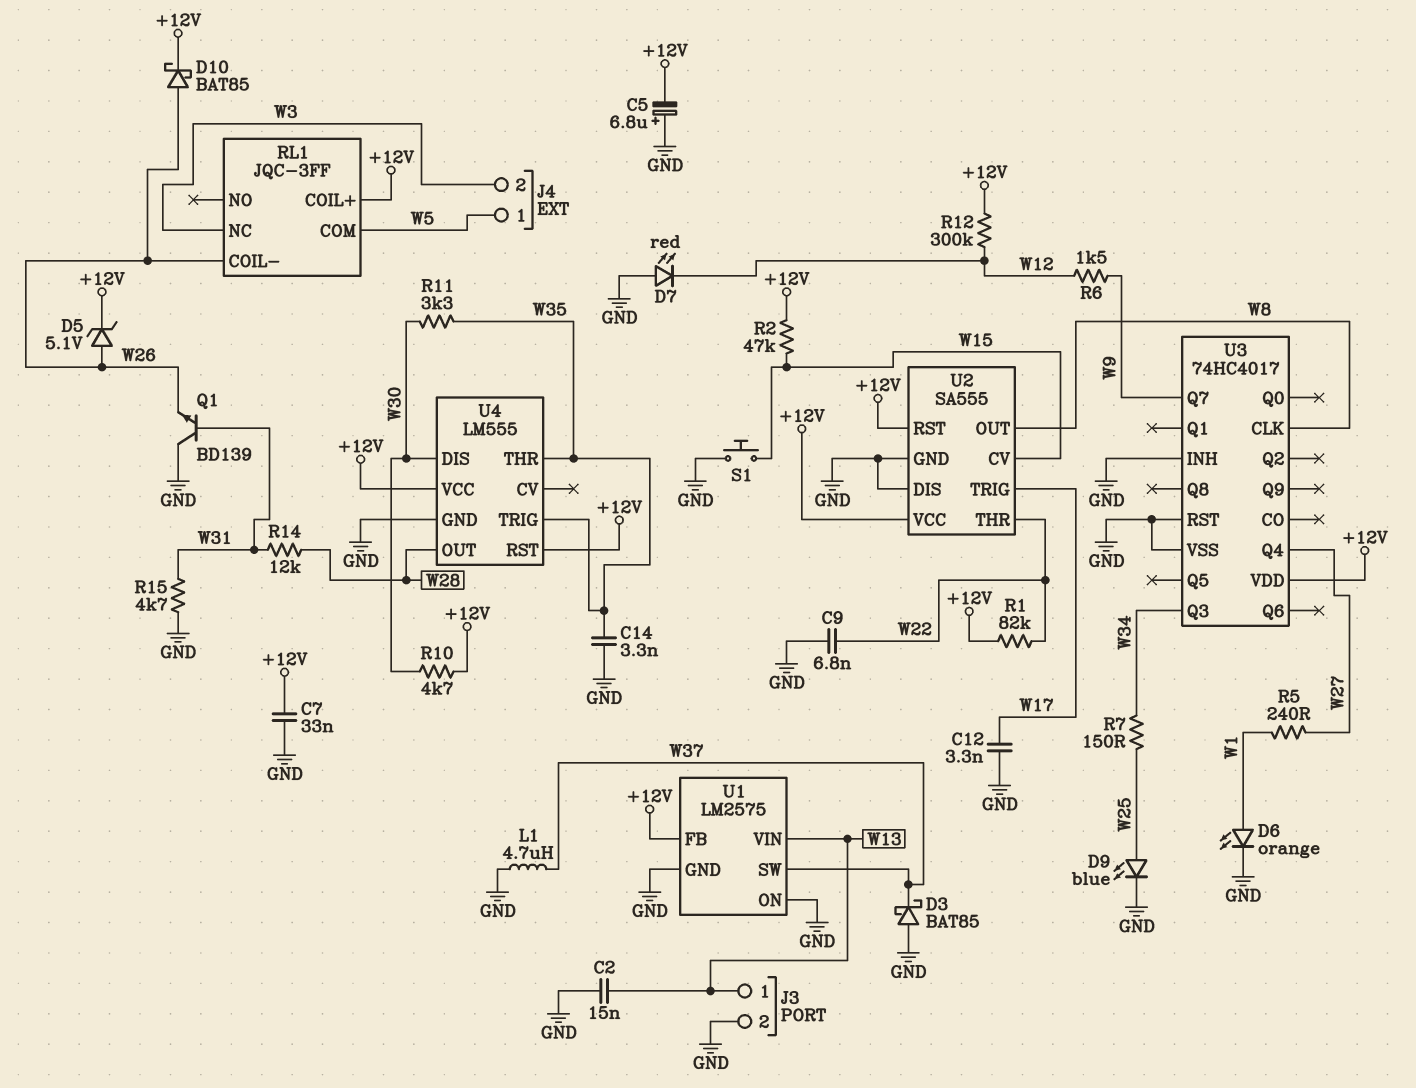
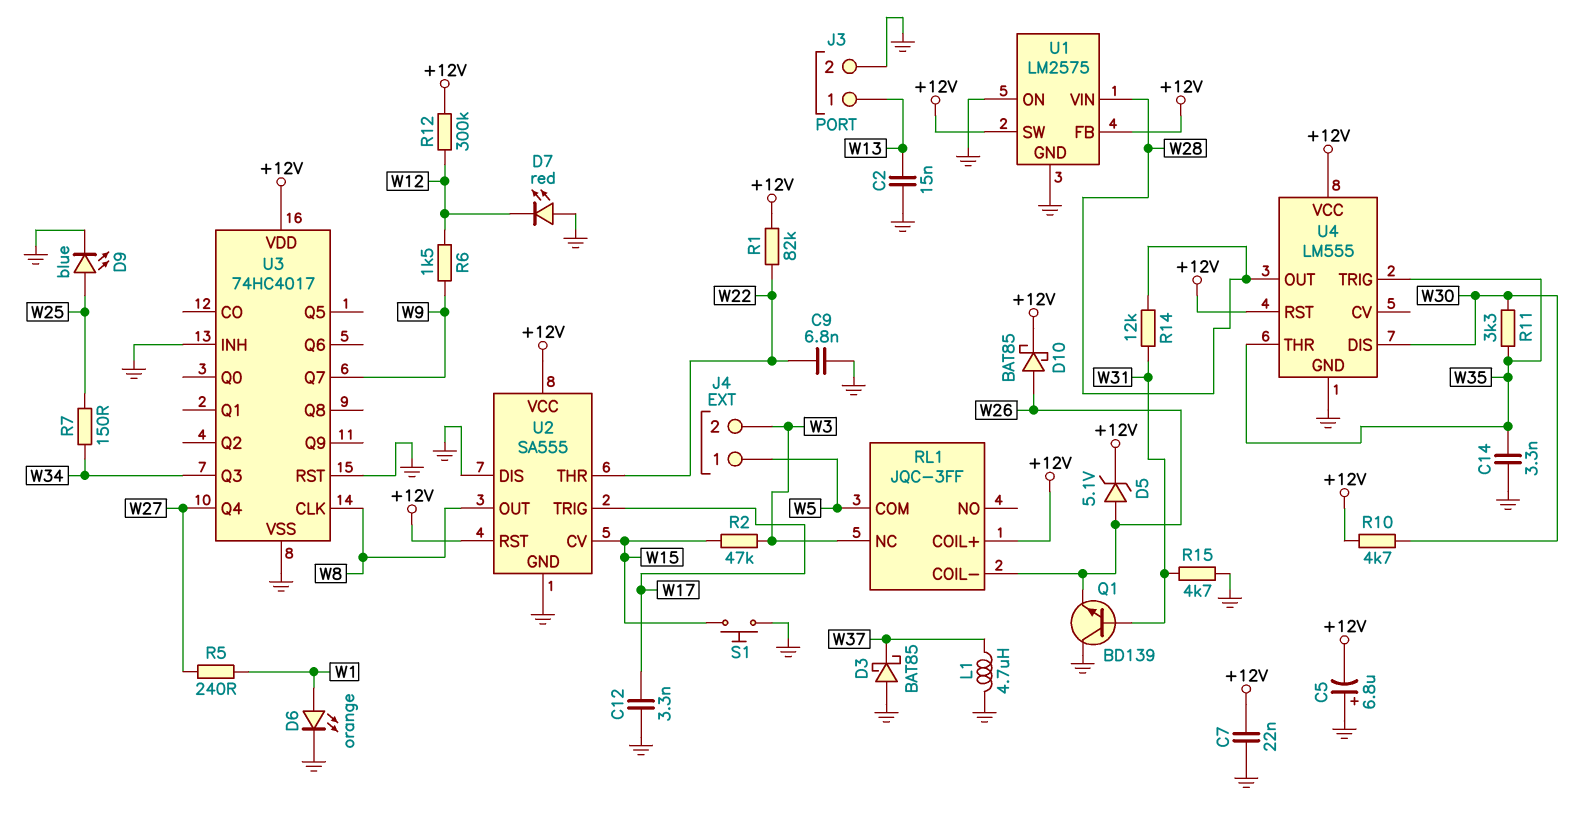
C7: 33nF (+12V, GND) -> 22nF (+12V, GND)
R2: 47k (+12V, W15) -> 47k (W3, W15)
U1 pin SW: W37 -> +12V
U1 pin VIN: W13 -> W28

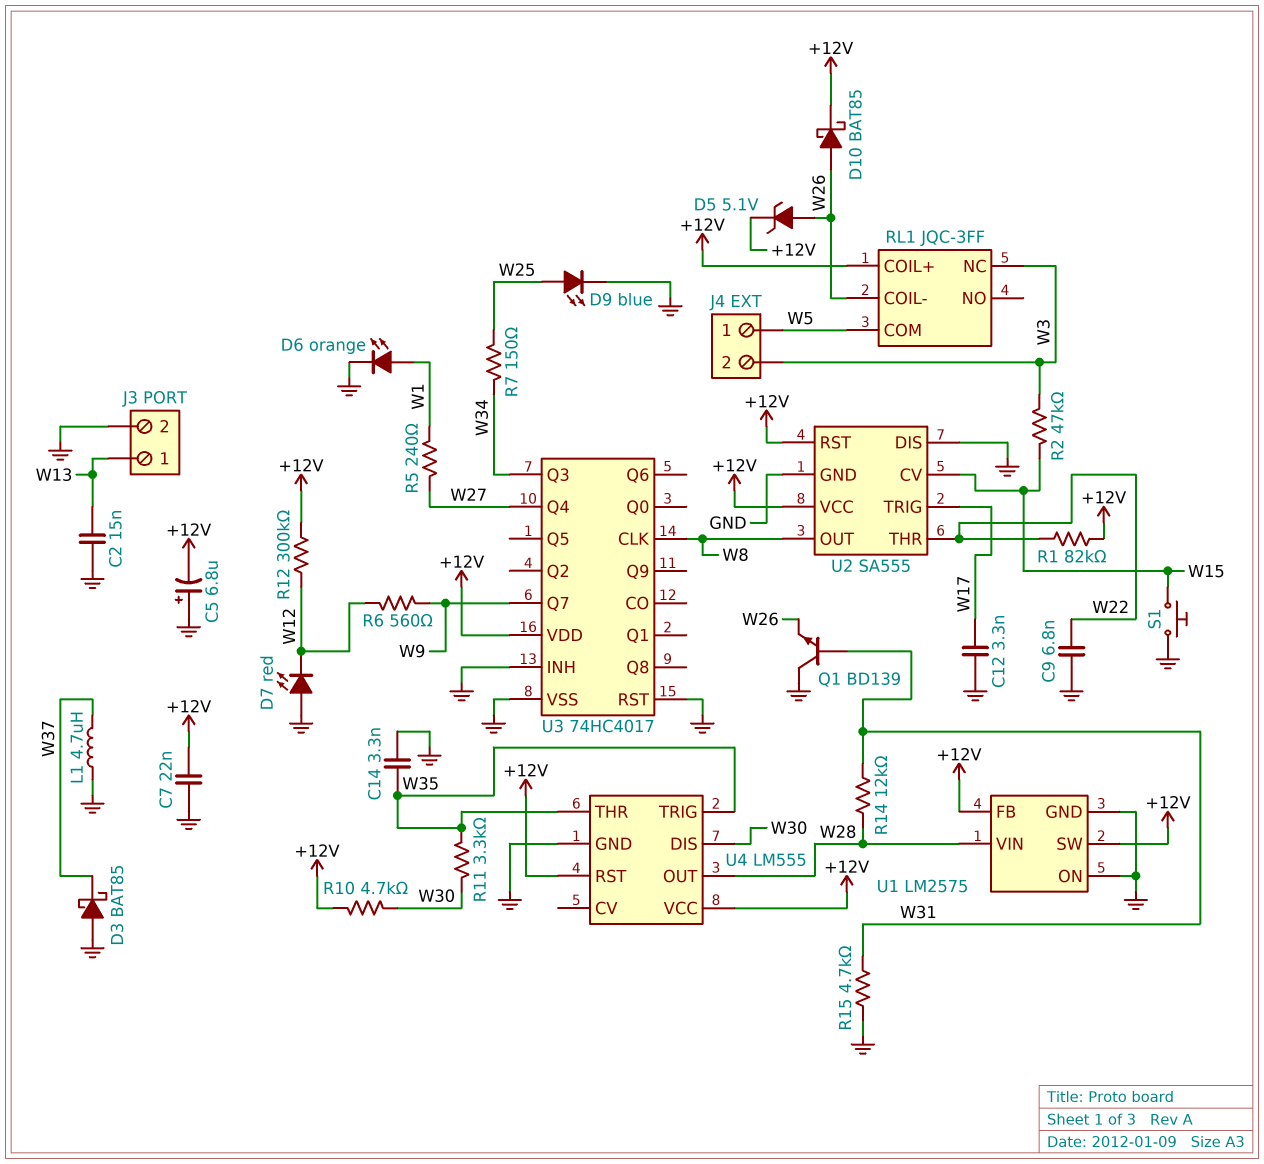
R6: 1.5k (W9, W12) -> 560 (W9, W12)

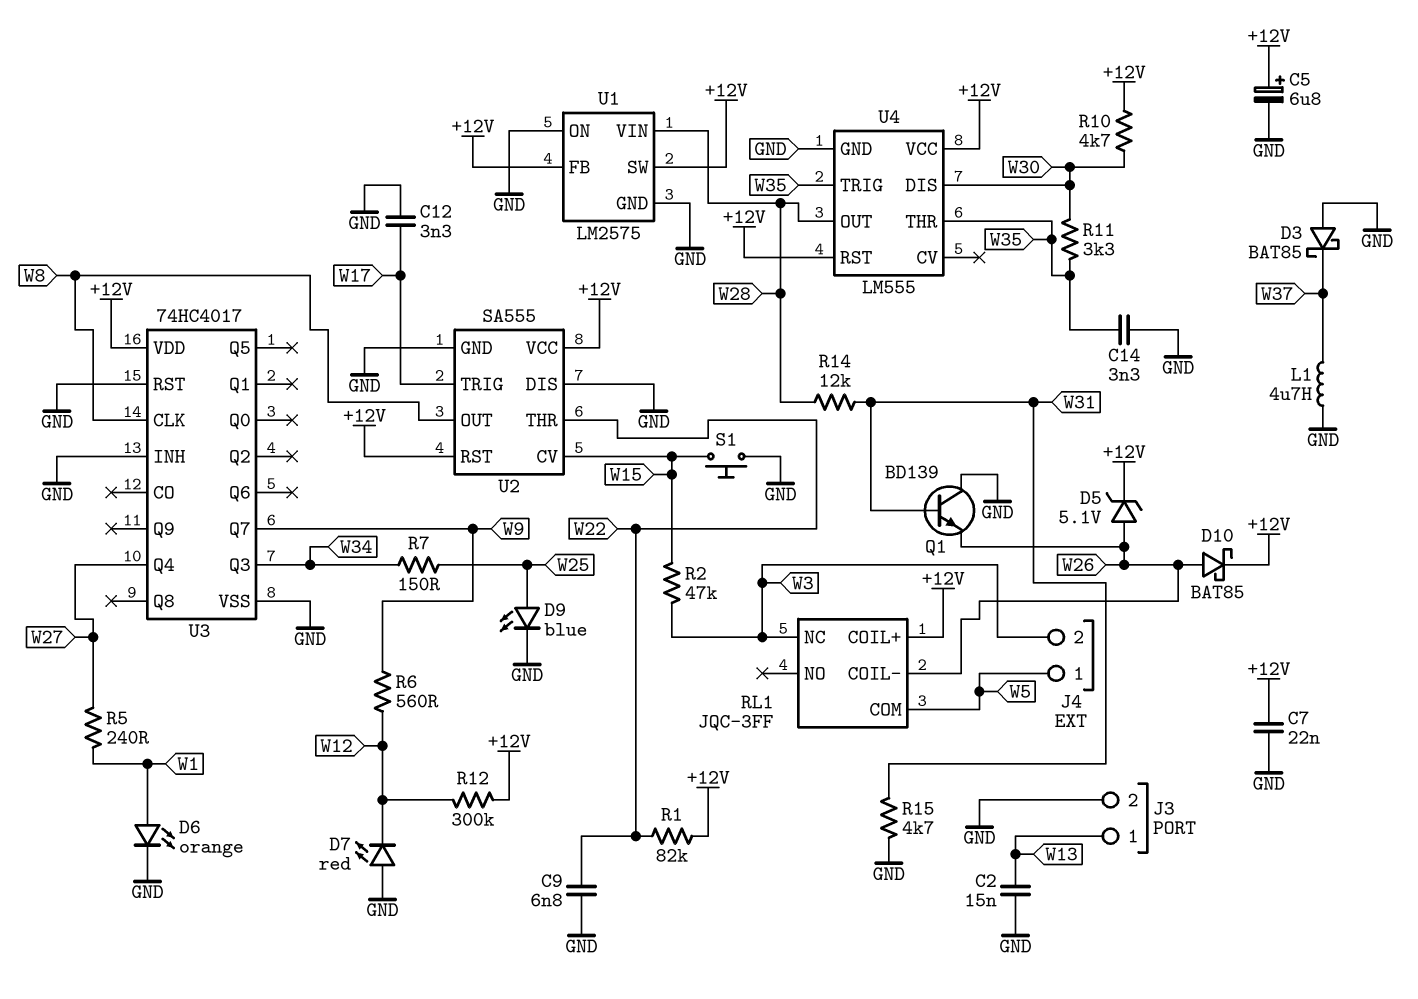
C5: 6.8uF (plus GND, minus +12V) -> 6.8uF (plus +12V, minus GND)

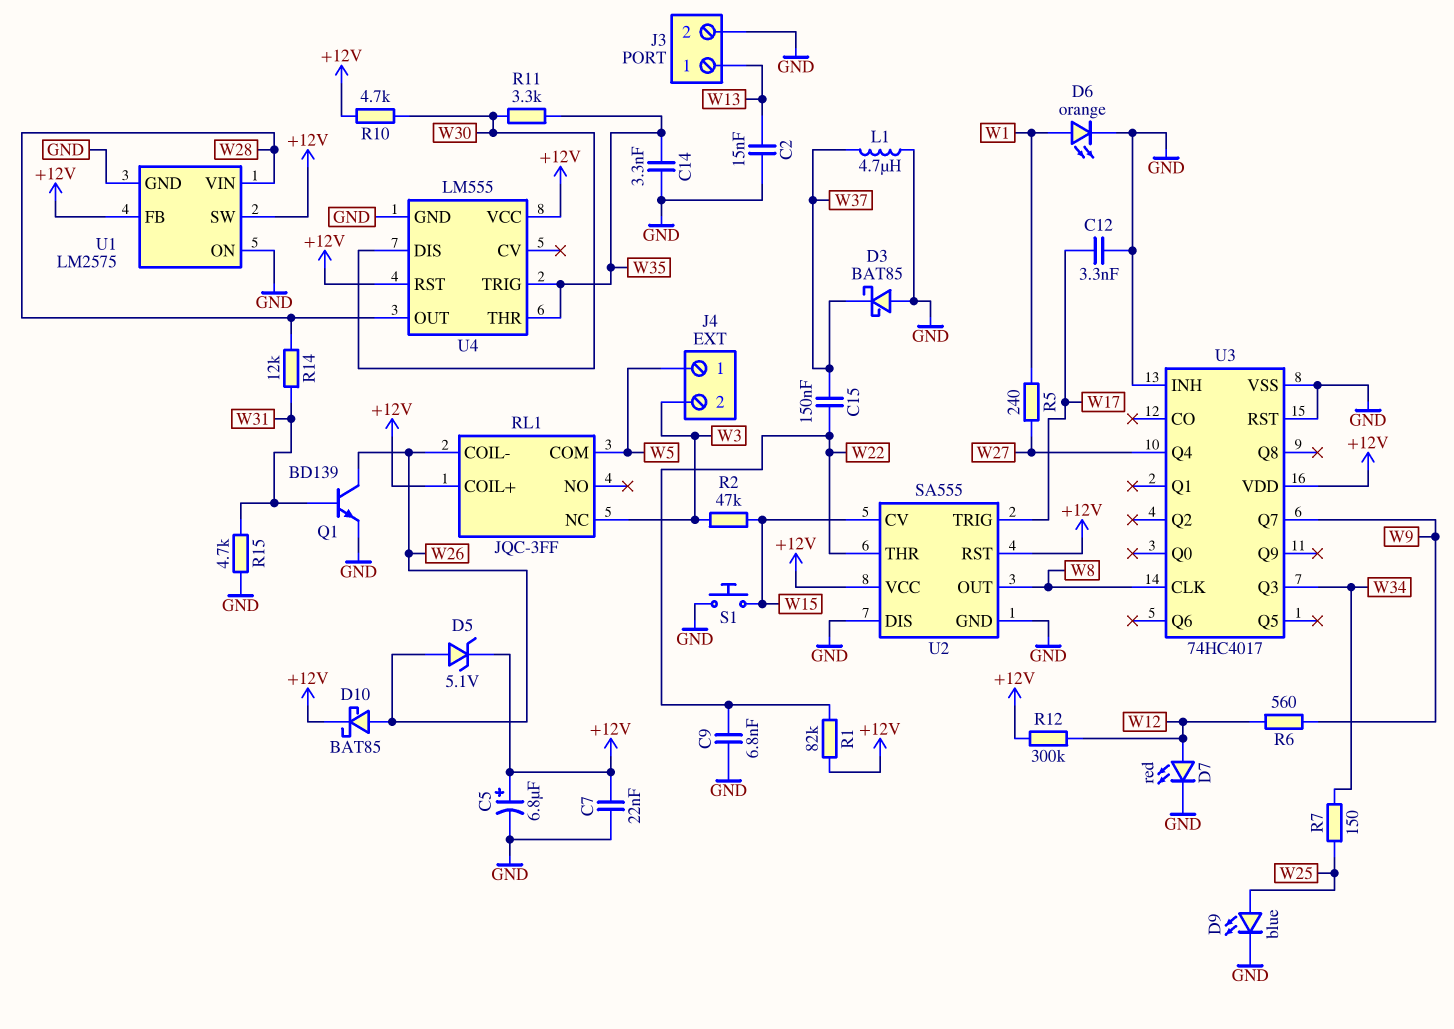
C15: none -> 150nF (W22, W37)
D7: LED red (A GND, K W12) -> LED red (A W12, K GND)
Q1: NPN BD139 (B W31, C GND, E W26) -> NPN BD139 (B W31, C W26, E GND)

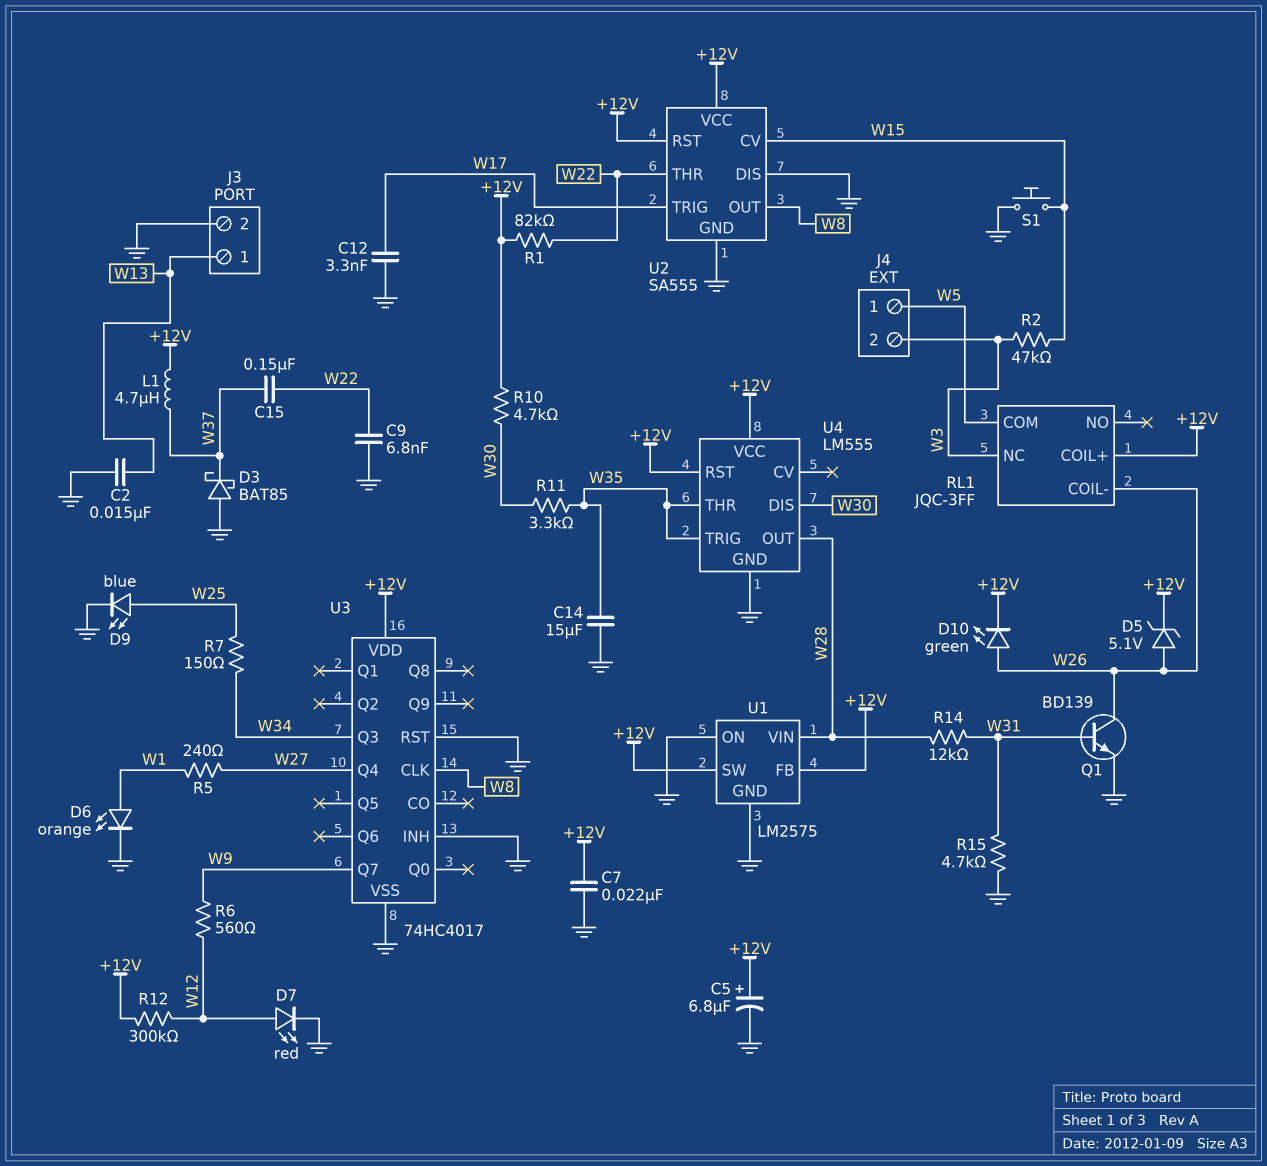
C14: 3.3nF (GND, W35) -> 15uF (GND, W35)
D10: schottky BAT85 (A W26, K +12V) -> LED green (A W26, K +12V)
L1: 4.7uH (GND, W37) -> 4.7uH (+12V, W37)

